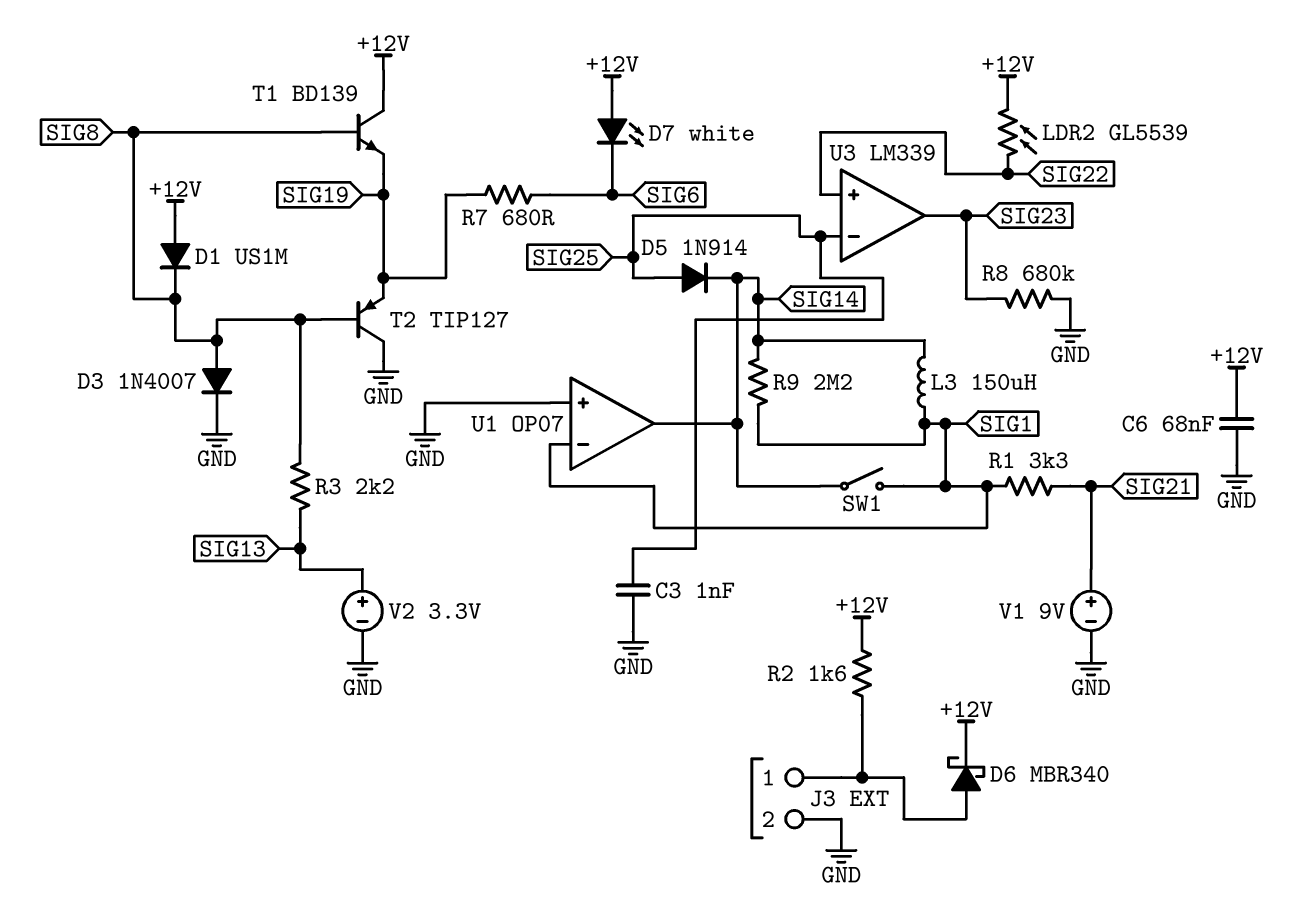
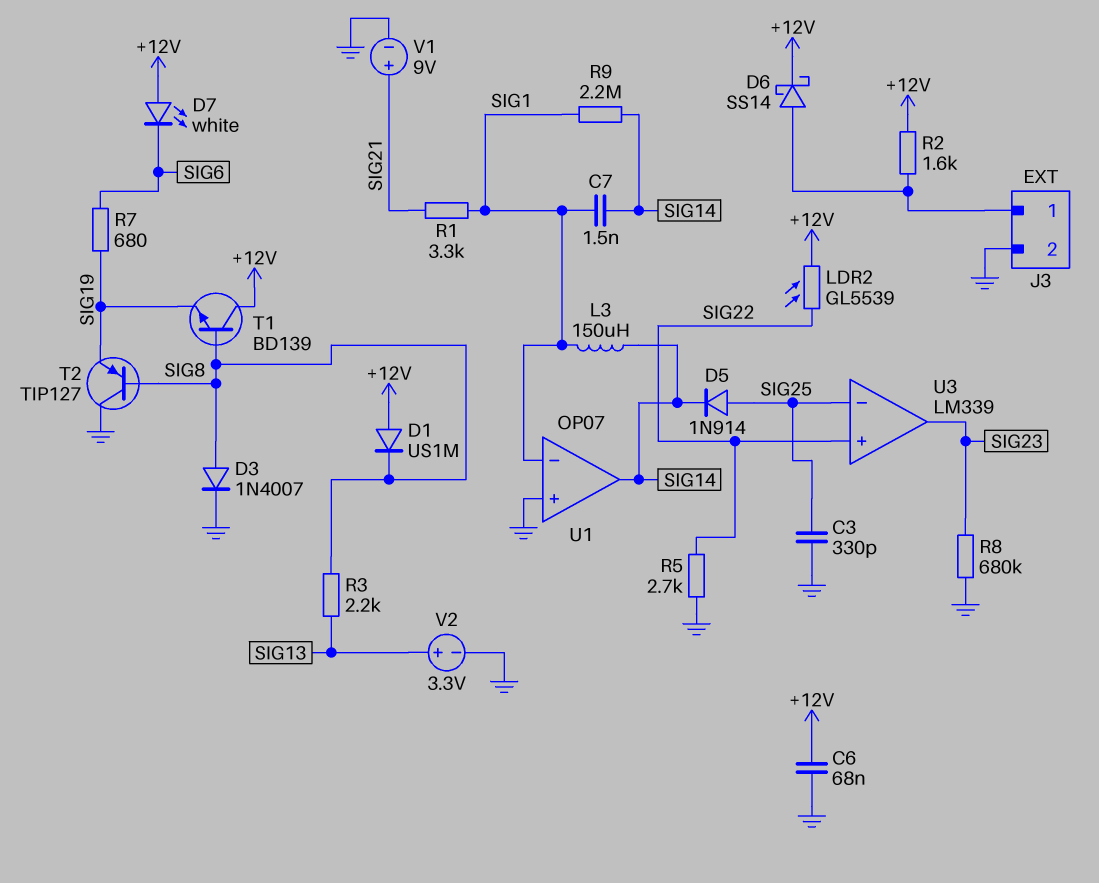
C3: 1nF (GND, SIG25) -> 330pF (GND, SIG25)
C7: none -> 1.5nF (SIG1, SIG14)
D6: schottky MBR340 (A J3/1, K +12V) -> schottky SS14 (A J3/1, K +12V)
R5: none -> 2.7k (GND, SIG22)
SW1: switch (SIG1, SIG14) -> none

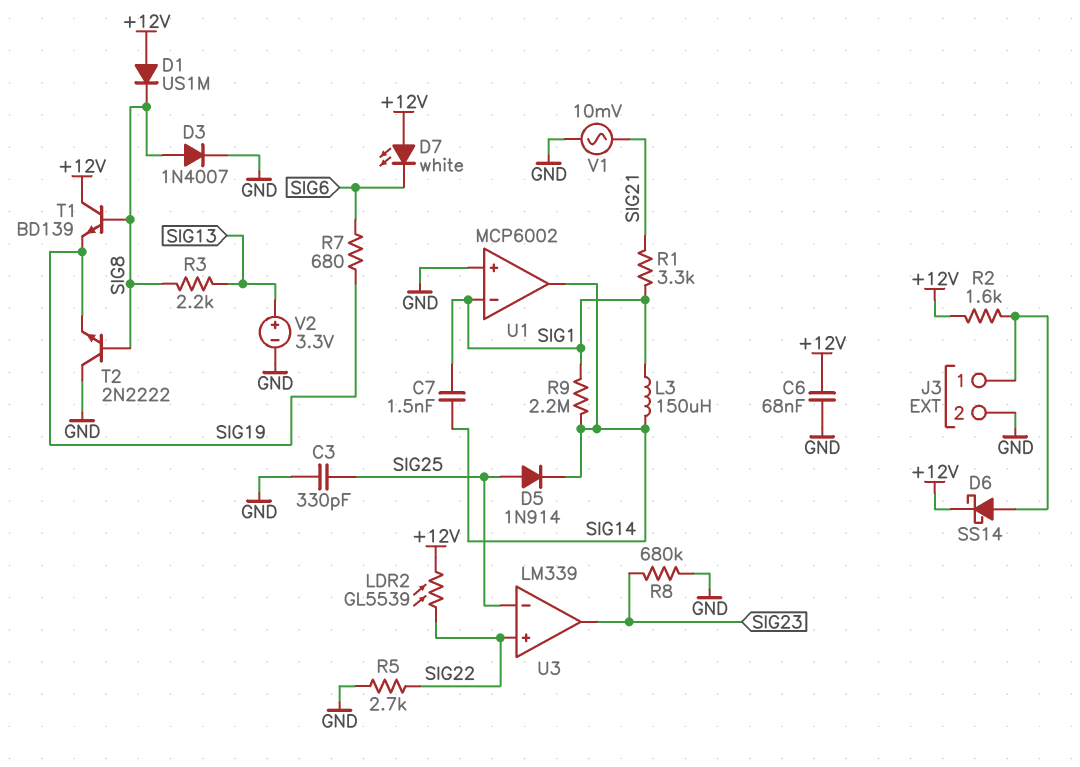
T2: PNP TIP127 (B SIG8, C GND, E SIG19) -> NPN 2N2222 (B SIG8, C GND, E SIG19)
U1: OP07 -> MCP6002
V1: 9V (plus SIG21, minus GND) -> AC 10mV (GND, SIG21)

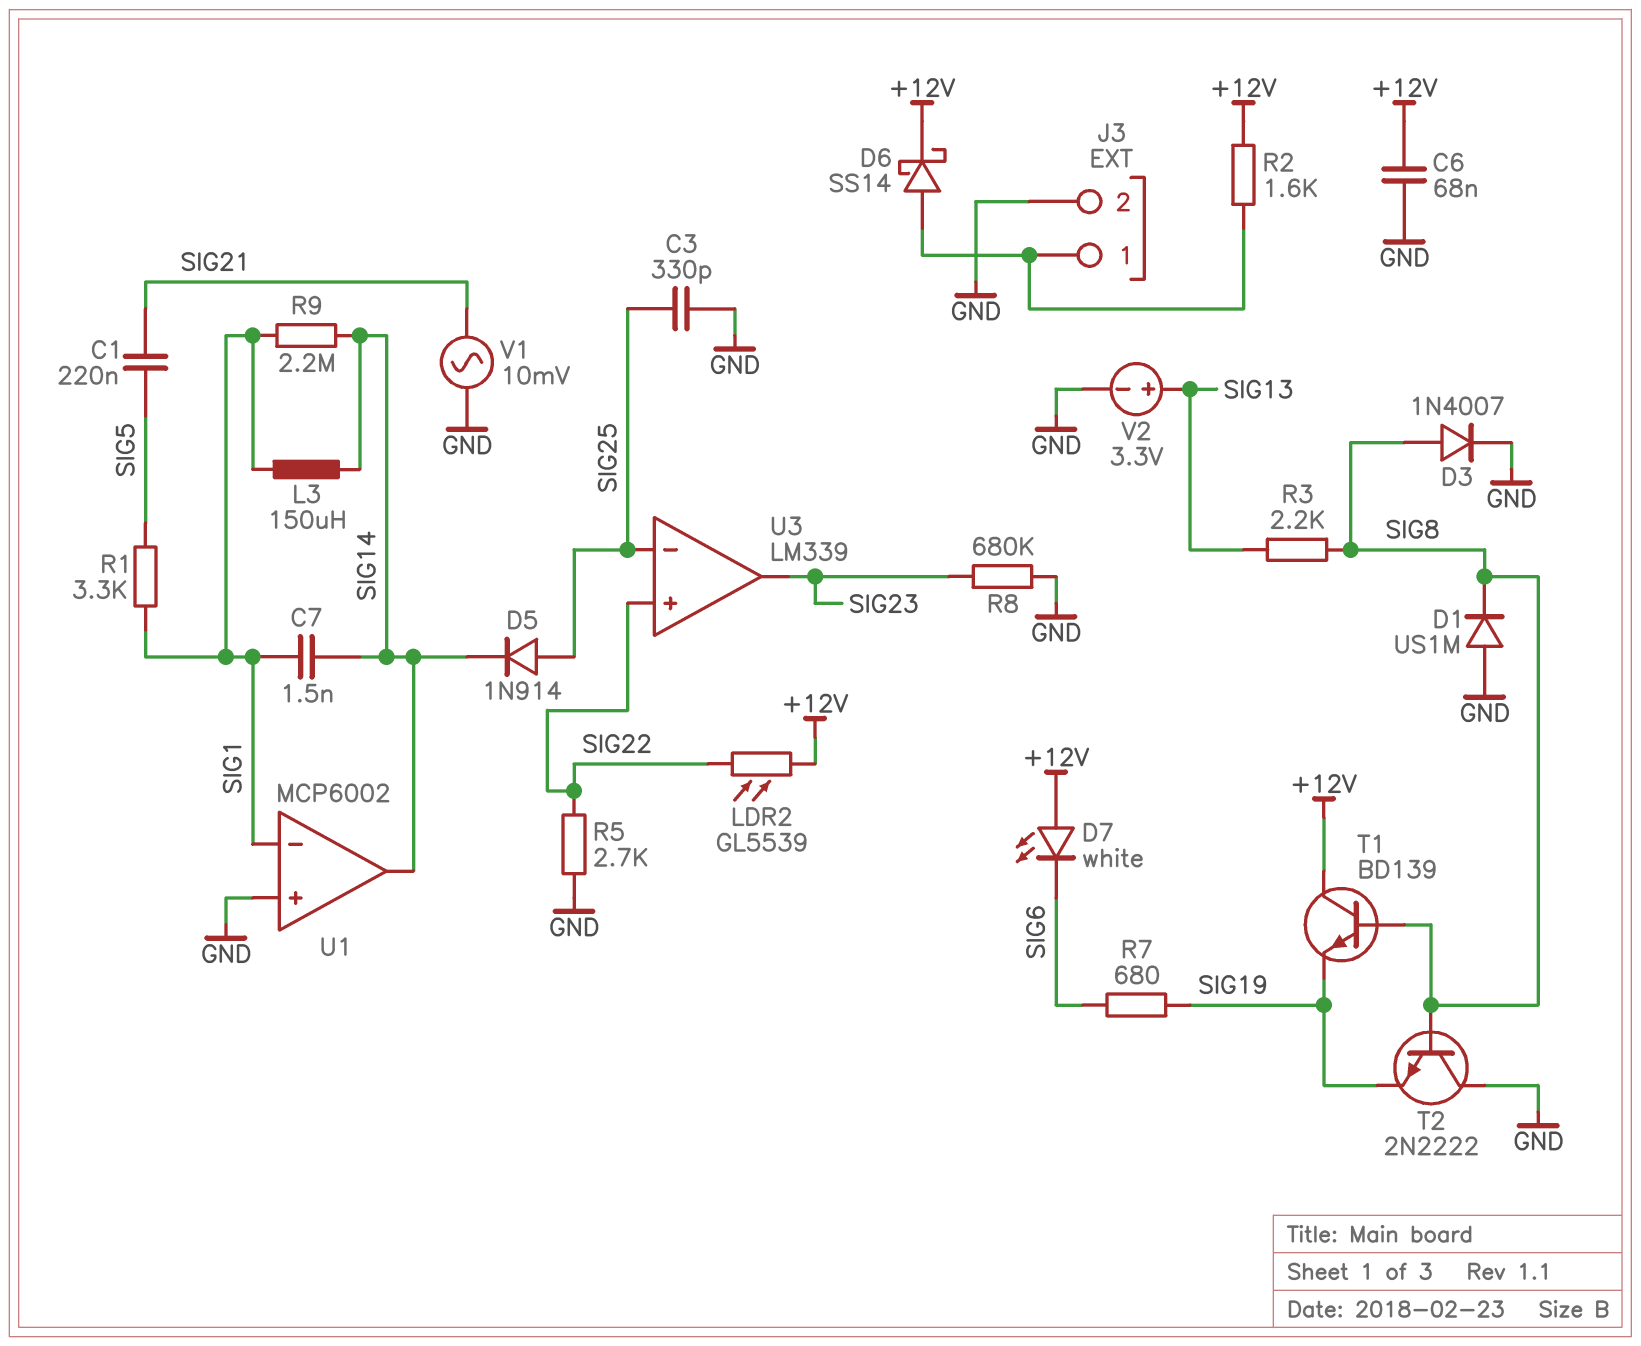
C1: none -> 220nF (SIG5, SIG21)
D1: diode US1M (A +12V, K SIG8) -> diode US1M (A GND, K SIG8)
R1: 3.3k (SIG1, SIG21) -> 3.3k (SIG1, SIG5)

